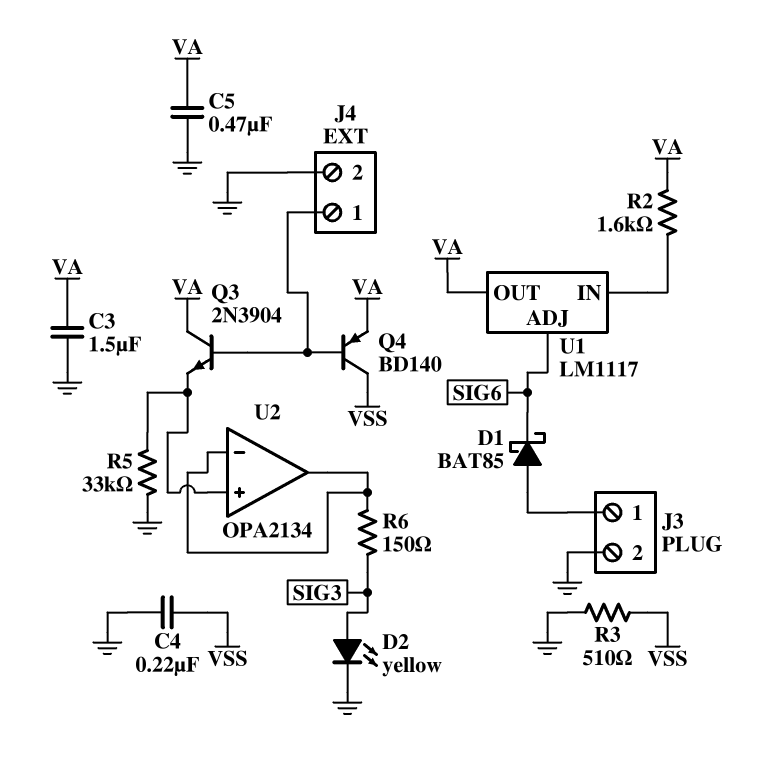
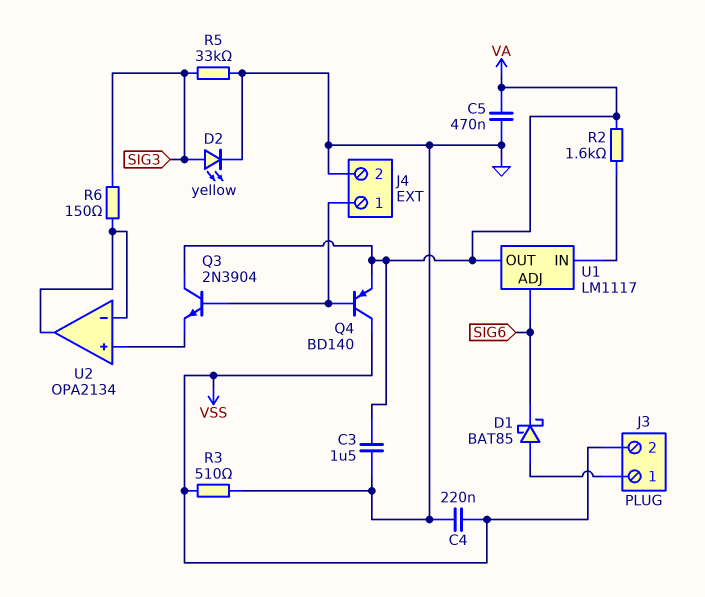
J3 pin 2: GND -> VSS
R5: 33k (GND, U2/in+) -> 33k (GND, SIG3)

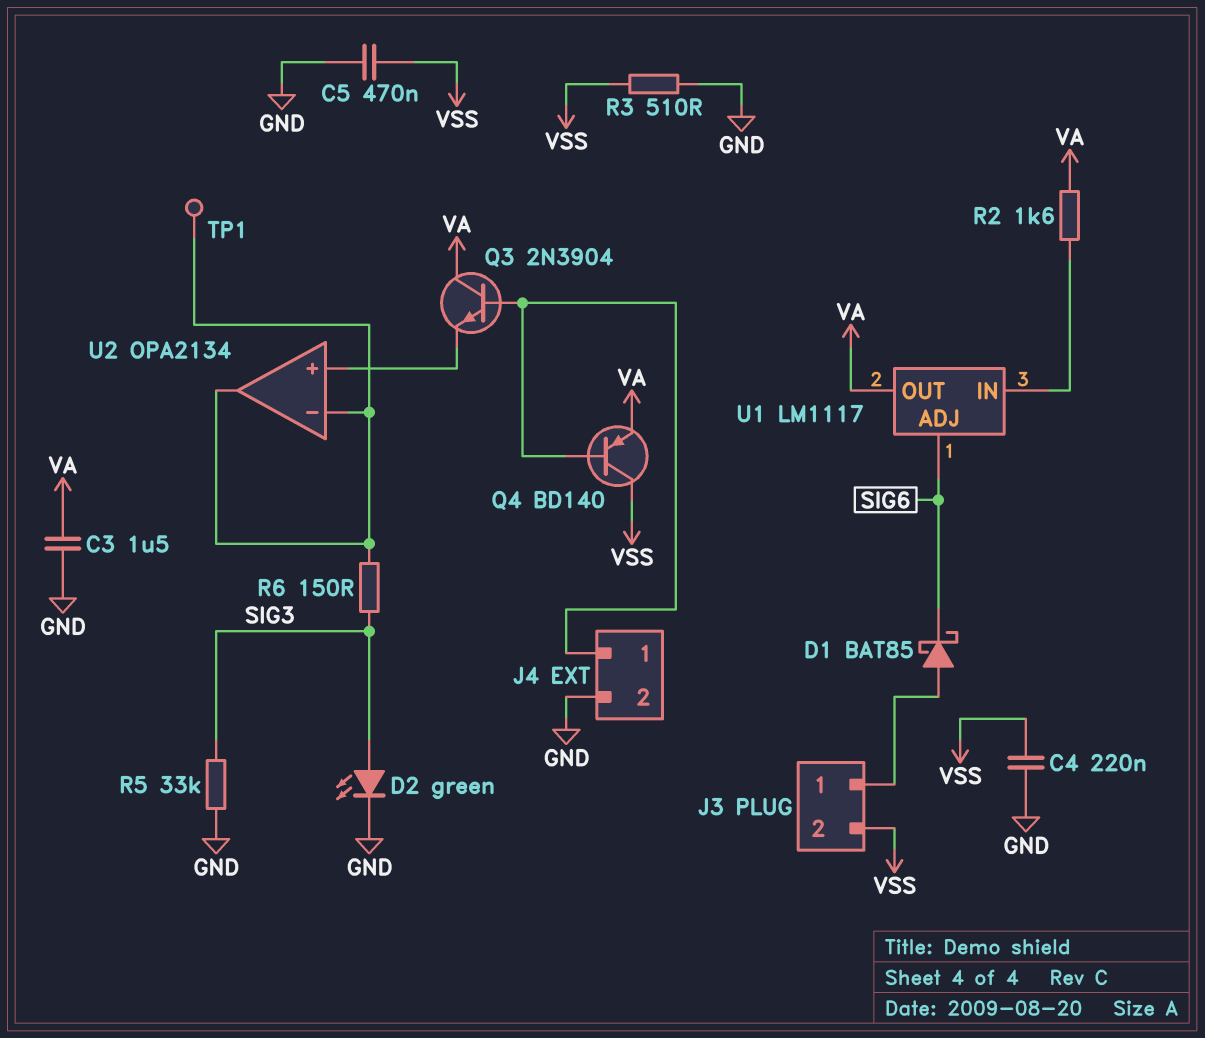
C5: 470nF (GND, VA) -> 470nF (GND, VSS)
D2: LED yellow (A SIG3, K GND) -> LED green (A SIG3, K GND)
TP1: none -> test point (U2/in-)

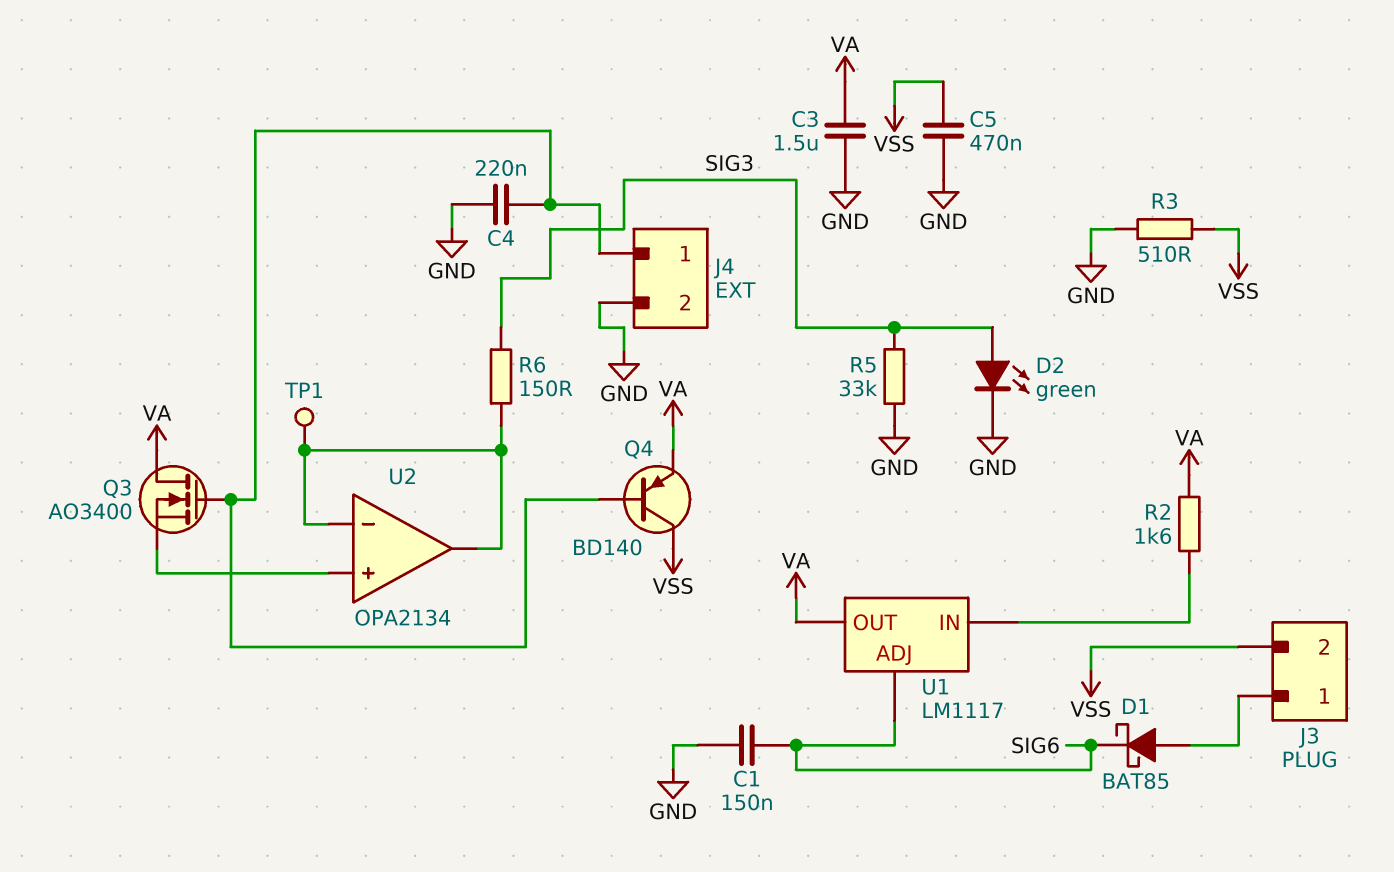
C1: none -> 150nF (GND, SIG6)
C4: 220nF (GND, VSS) -> 220nF (GND, J4/1)
Q3: NPN 2N3904 (B J4/1, C VA, E U2/in+) -> NMOS AO3400 (G J4/1, D VA, S U2/in+)

